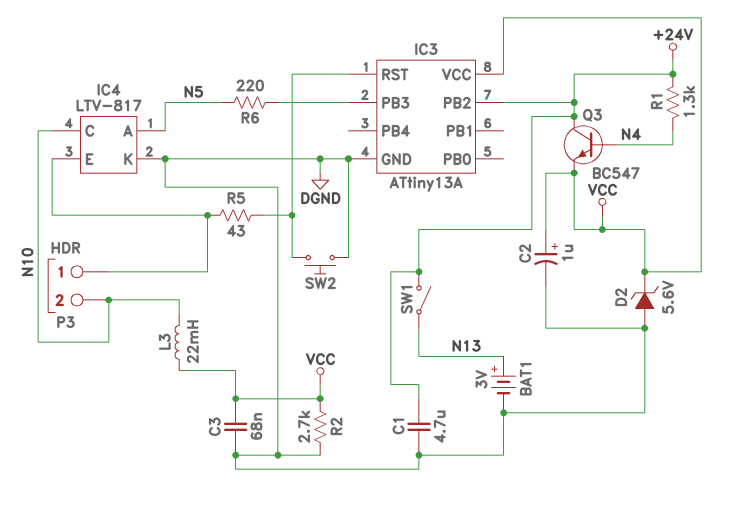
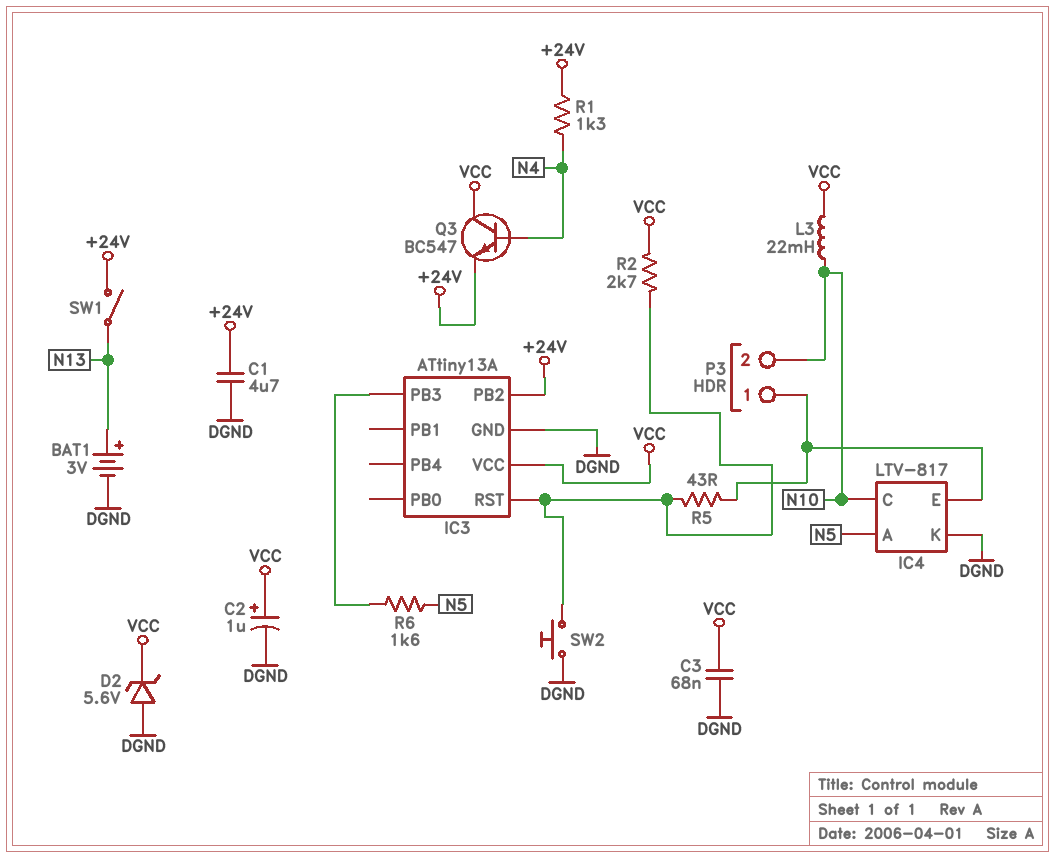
Q3: NPN BC547 (B N4, C +24V, E VCC) -> NPN BC547 (B N4, C VCC, E +24V)
R2: 2.7k (DGND, VCC) -> 2.7k (IC3/RST, VCC)
R6: 220 (IC3/PB3, N5) -> 1.6k (IC3/PB3, N5)

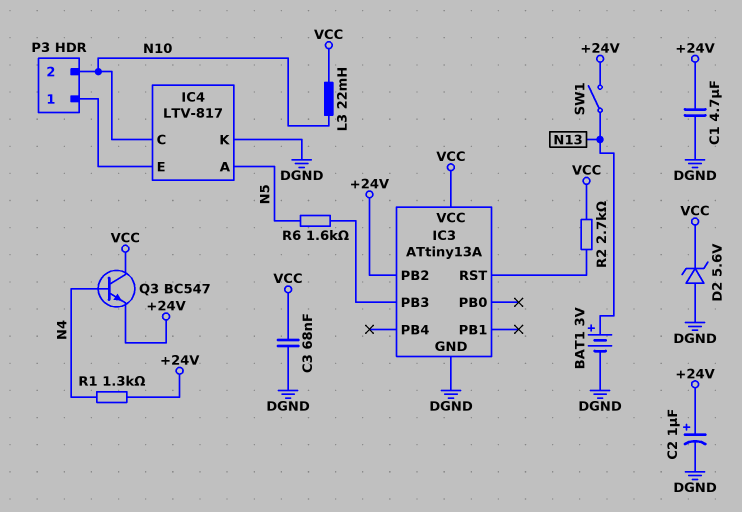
C2: 1uF (plus VCC, minus DGND) -> 1uF (plus +24V, minus DGND)
R5: 43 (IC3/RST, IC4/E) -> none
SW2: button (DGND, IC3/RST) -> none

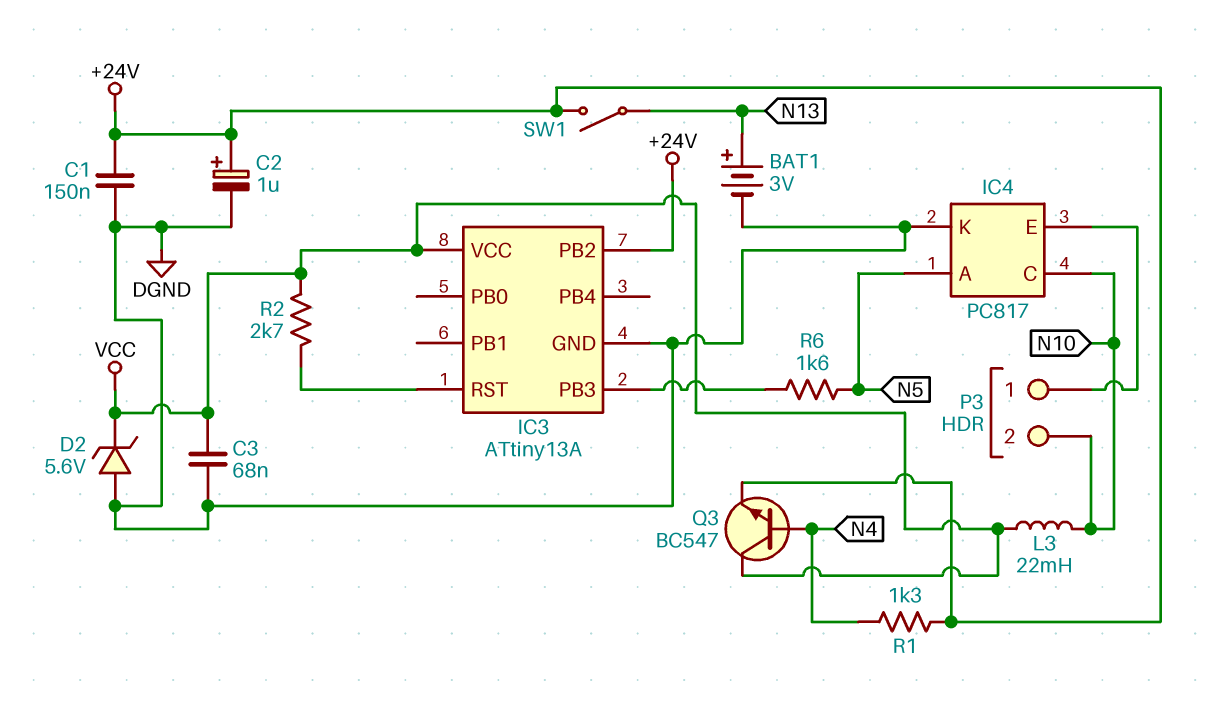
C1: 4.7uF (+24V, DGND) -> 150nF (+24V, DGND)
IC4: LTV-817 -> PC817

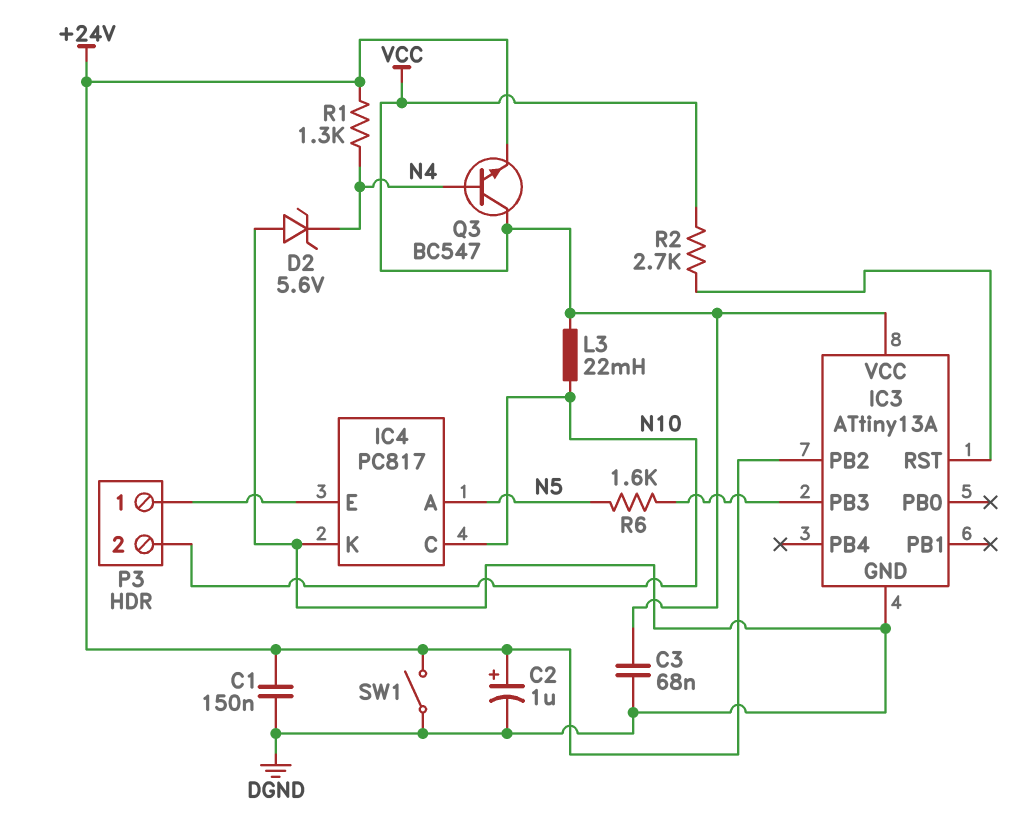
BAT1: 3V (plus N13, minus DGND) -> none
D2: zener 5.6V (A DGND, K VCC) -> zener 5.6V (A DGND, K N4)
SW1: switch (+24V, N13) -> switch (+24V, DGND)

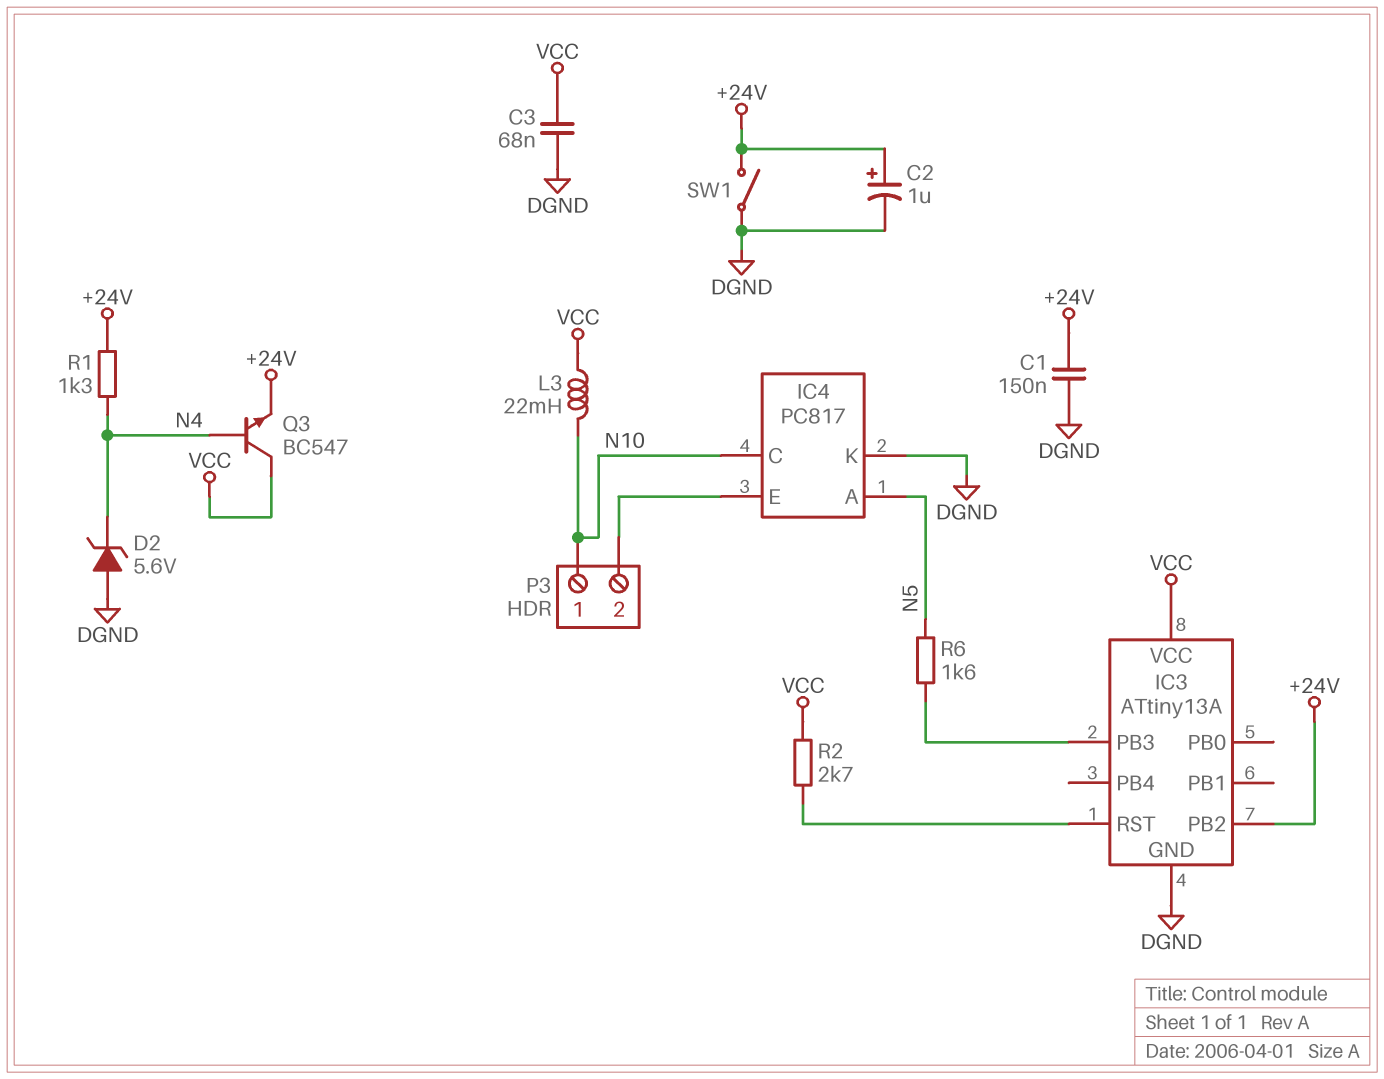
P3 pin 1: IC4/E -> N10
P3 pin 2: N10 -> IC4/E

